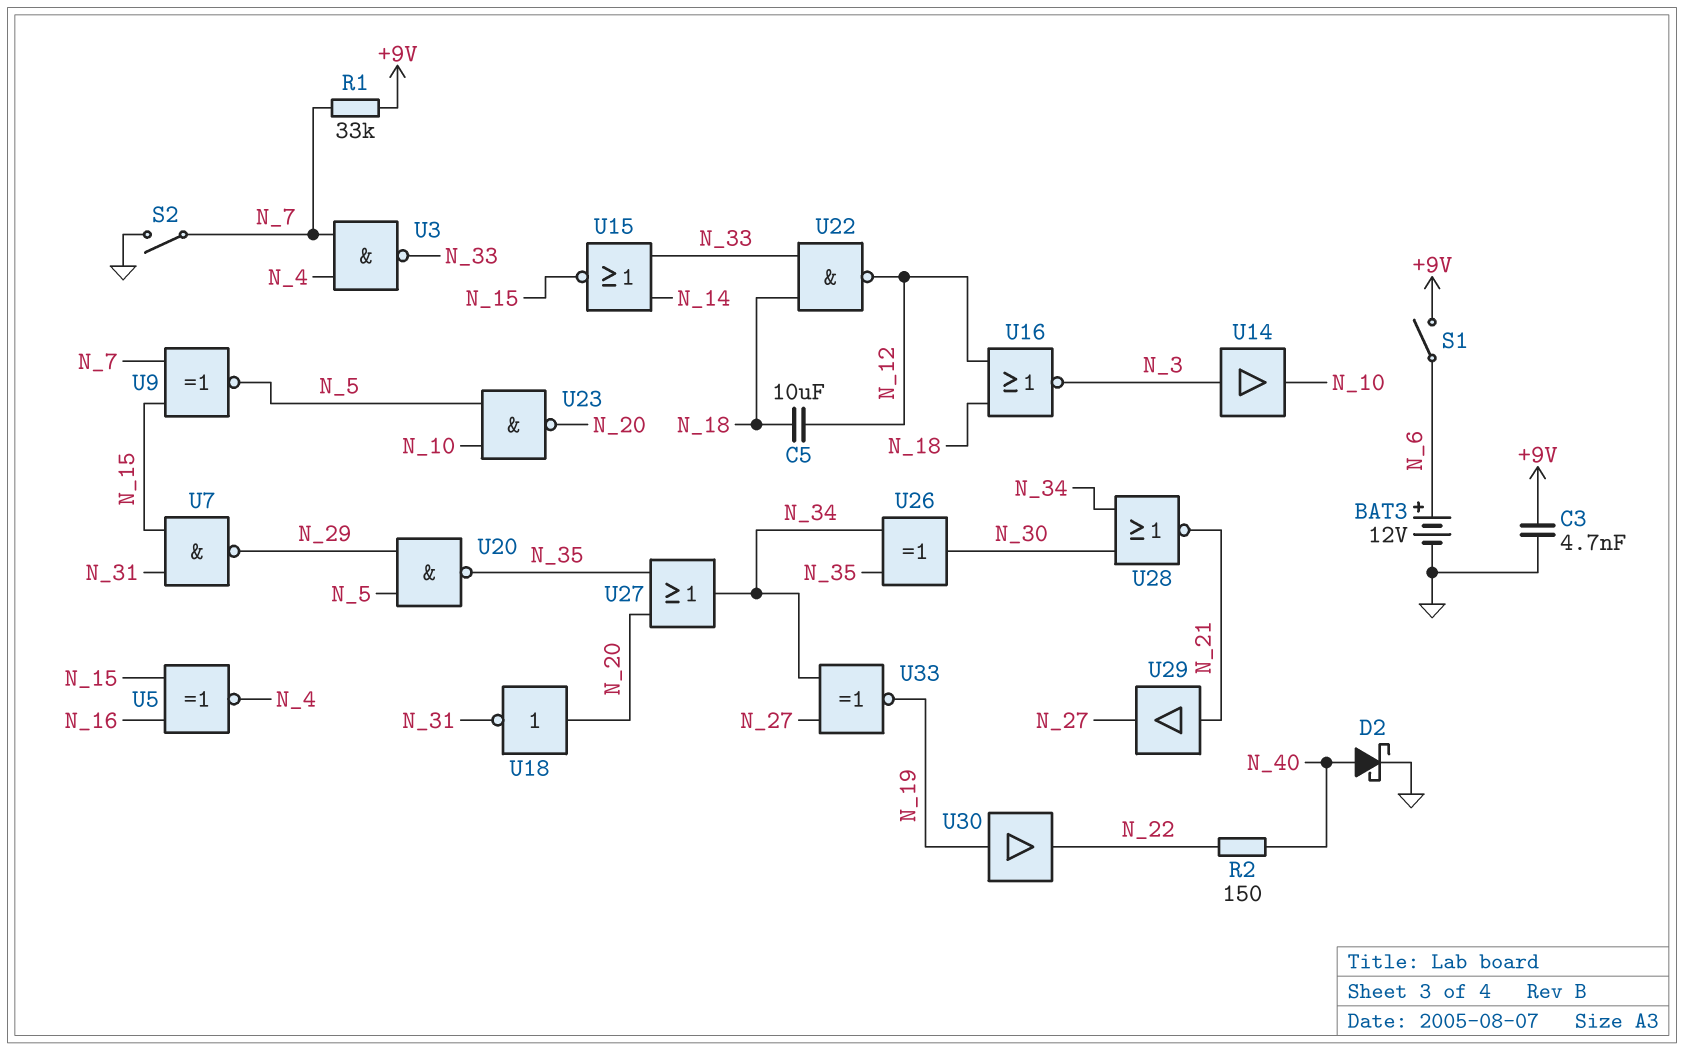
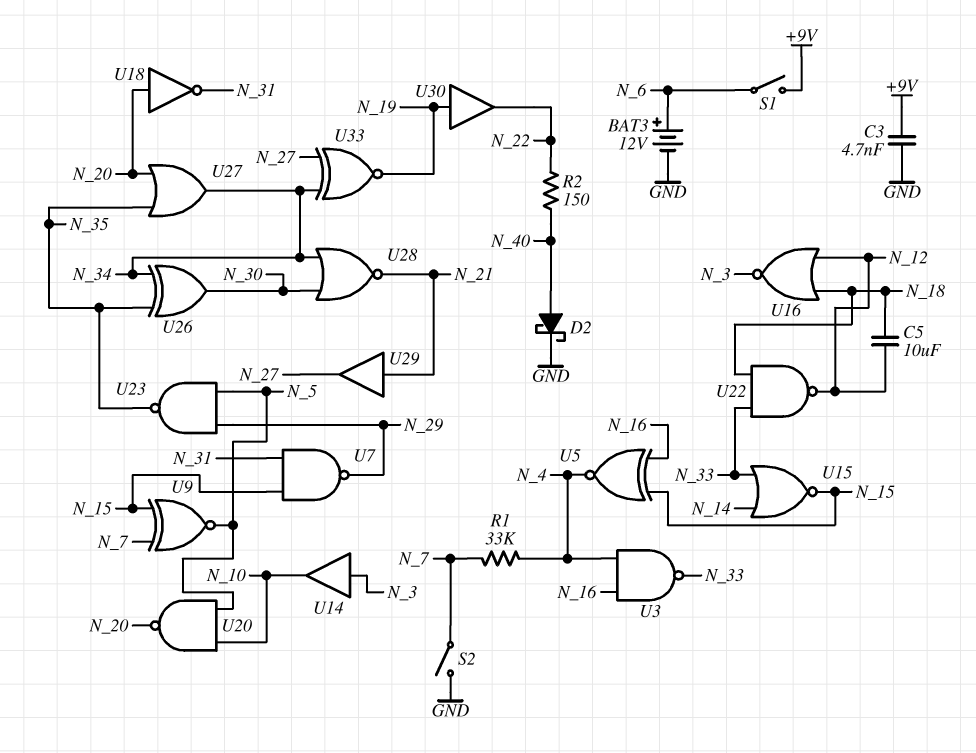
R1: 33k (+9V, N_7) -> 33k (N_4, N_7)
U3: NAND (in N_4, in N_7, out N_33) -> NAND (in N_4, in N_16, out N_33)
U20: NAND (in N_5, in N_29, out N_35) -> NAND (in N_5, in N_10, out N_20)
U23: NAND (in N_5, in N_10, out N_20) -> NAND (in N_5, in N_29, out N_35)

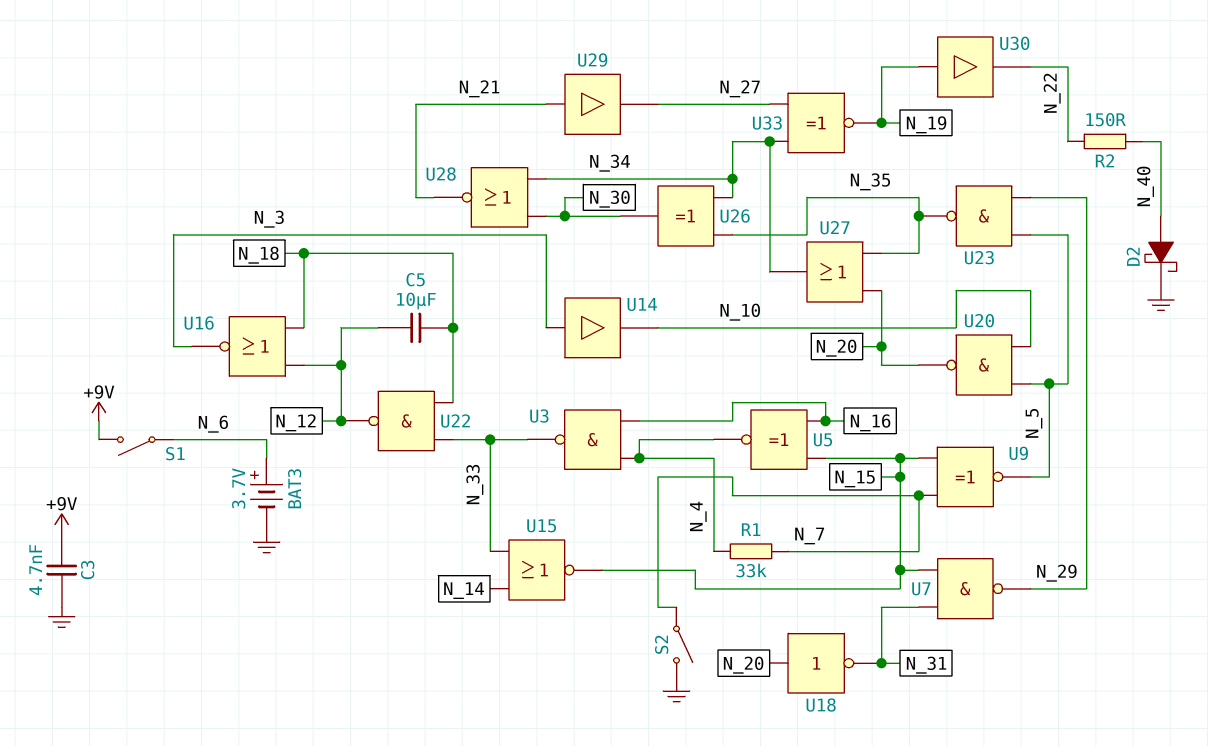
BAT3: 12V (plus N_6, minus GND) -> 3.7V (plus N_6, minus GND)

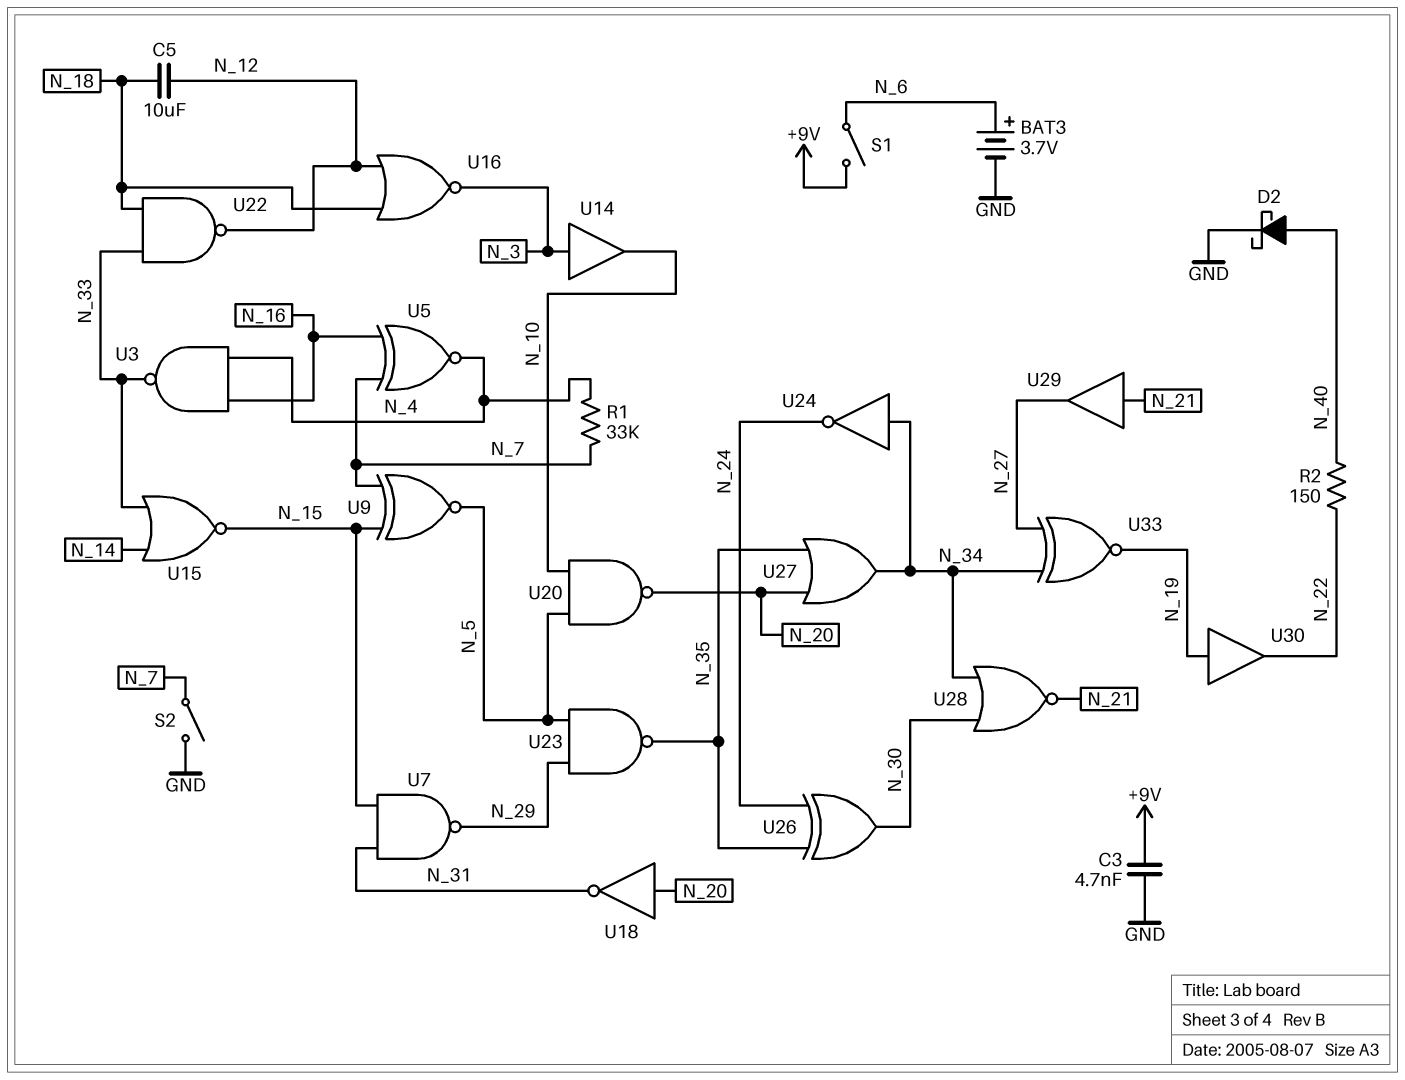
U5: XNOR (in N_15, in N_16, out N_4) -> XNOR (in N_7, in N_16, out N_4)
U24: none -> NOT (in N_34, out N_24)
U26: XOR (in N_34, in N_35, out N_30) -> XOR (in N_24, in N_35, out N_30)

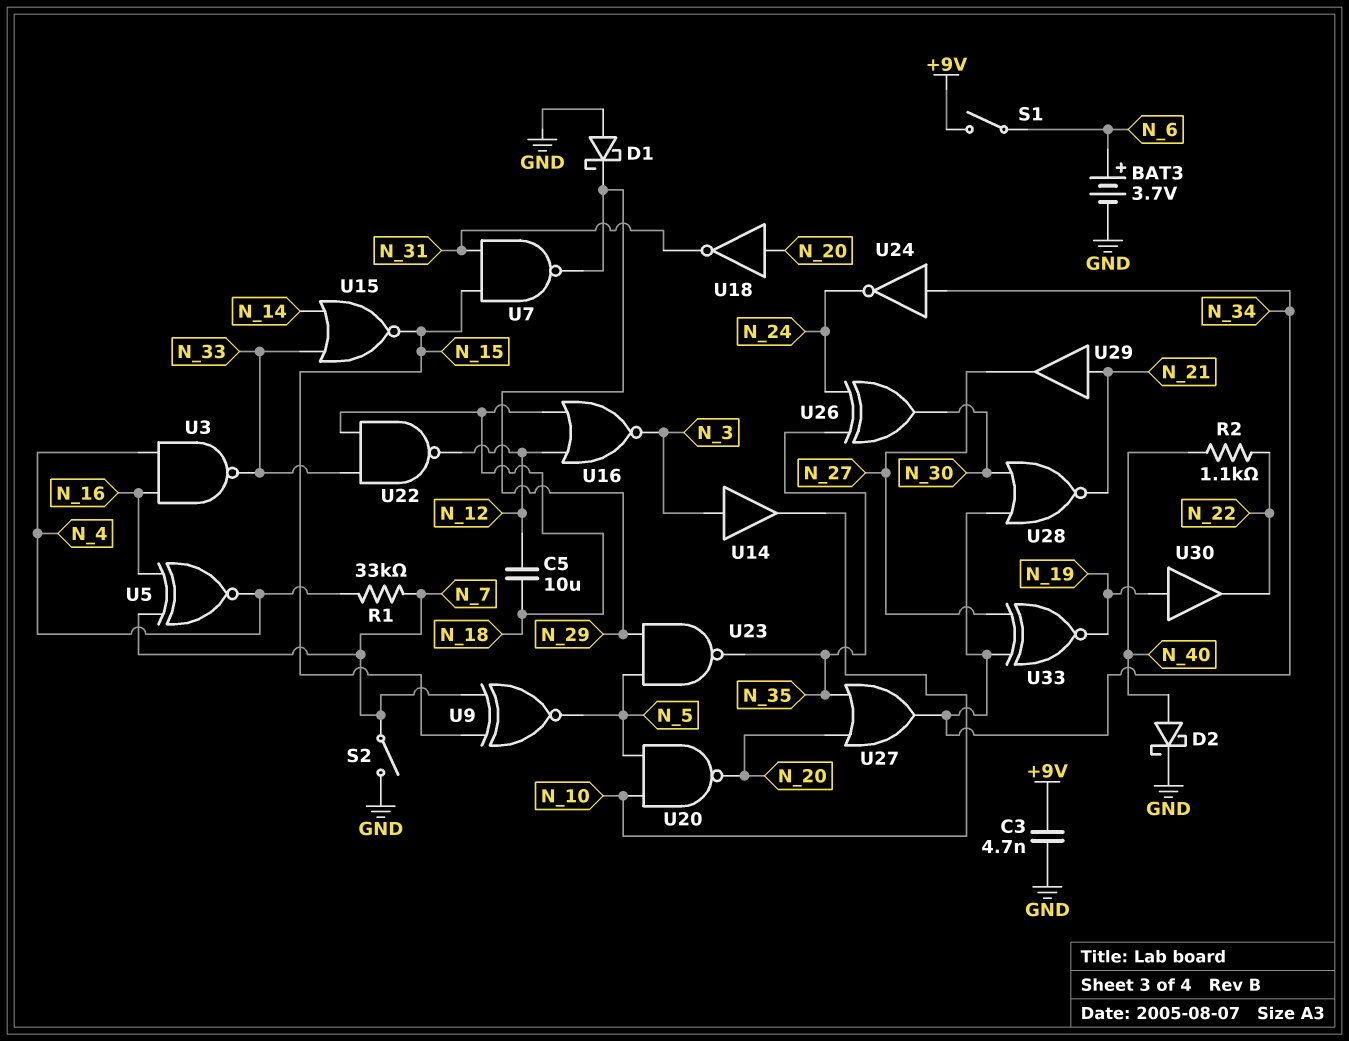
D1: none -> schottky (A GND, K N_29)
R2: 150 (N_22, N_40) -> 1.1k (N_22, N_40)

